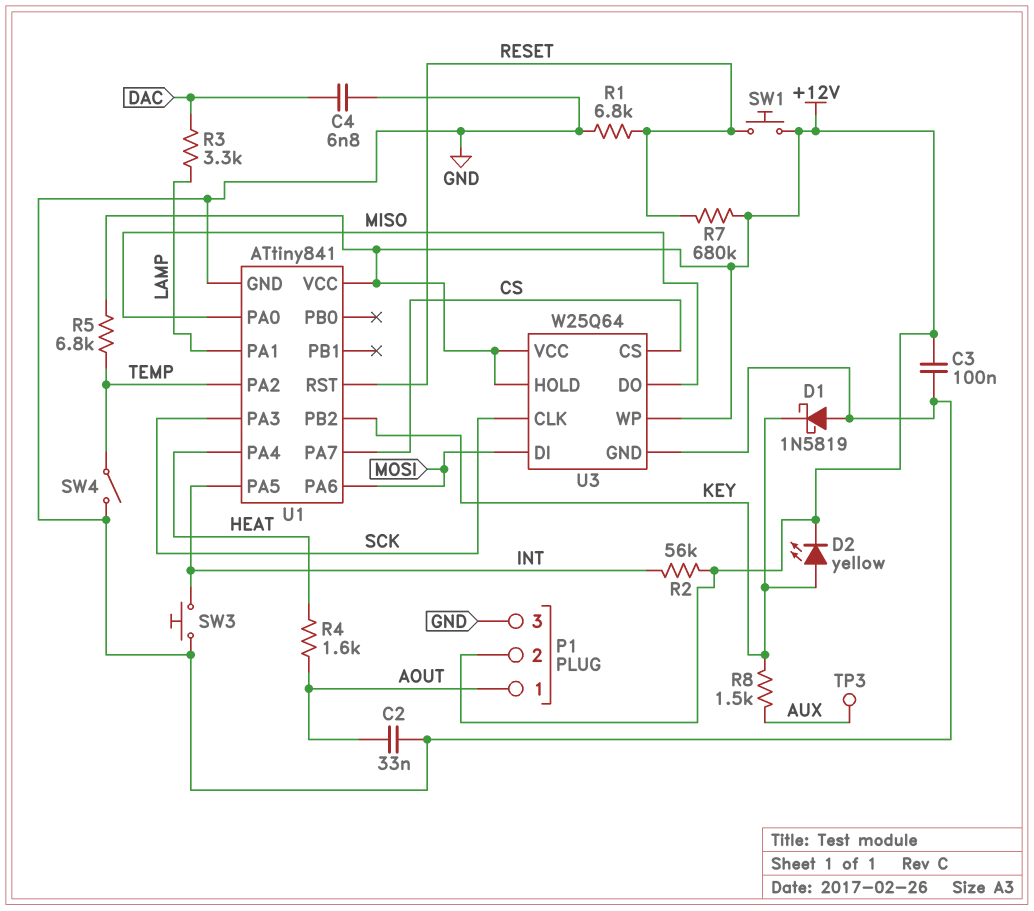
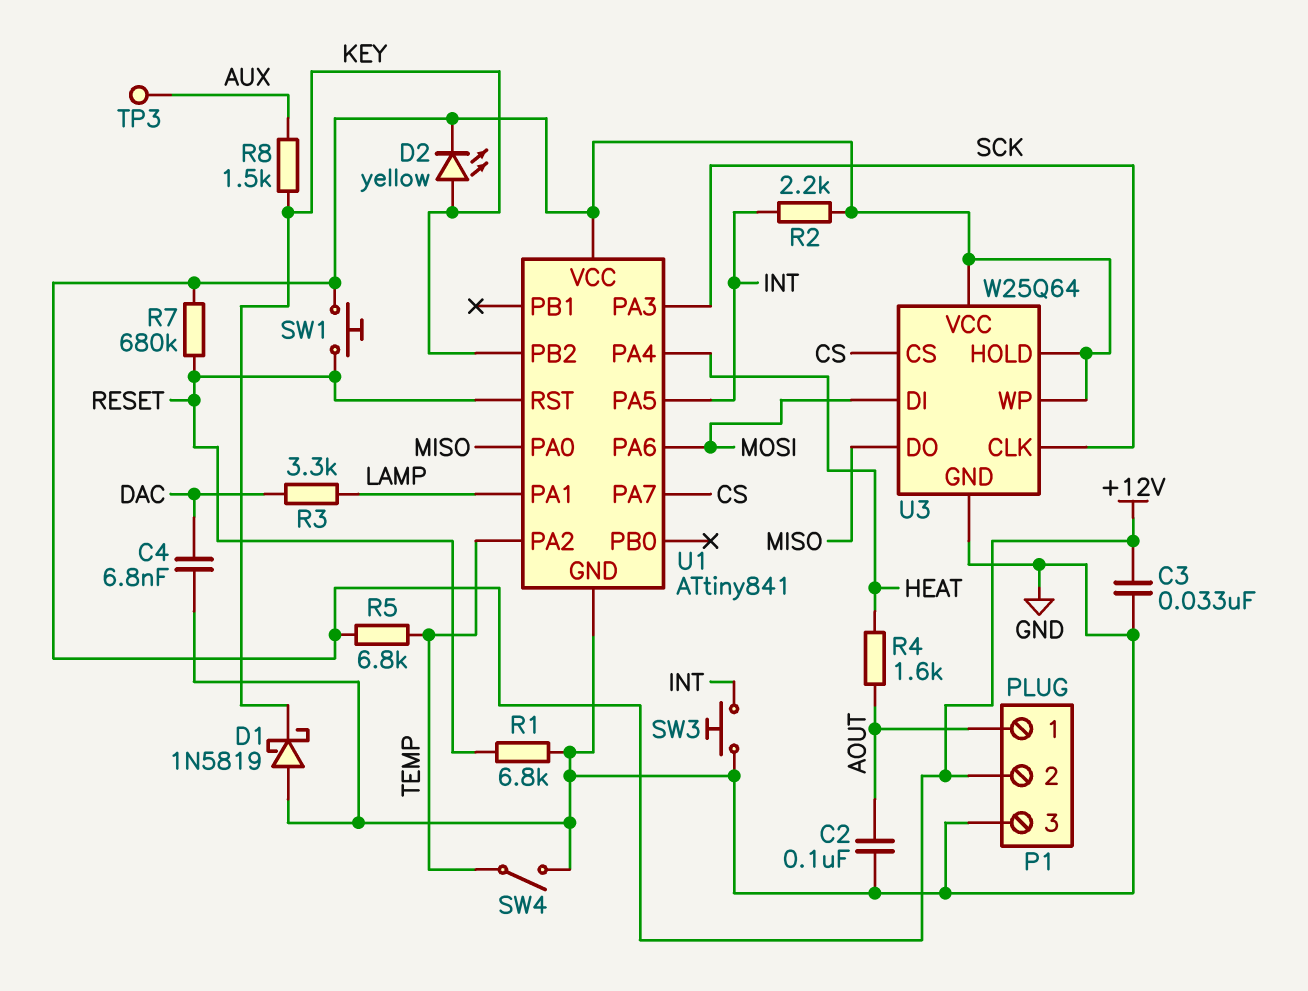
C2: 33nF (AOUT, GND) -> 100nF (AOUT, GND)
C3: 100nF (+12V, GND) -> 33nF (+12V, GND)
R2: 56k (+12V, INT) -> 2.2k (+12V, INT)

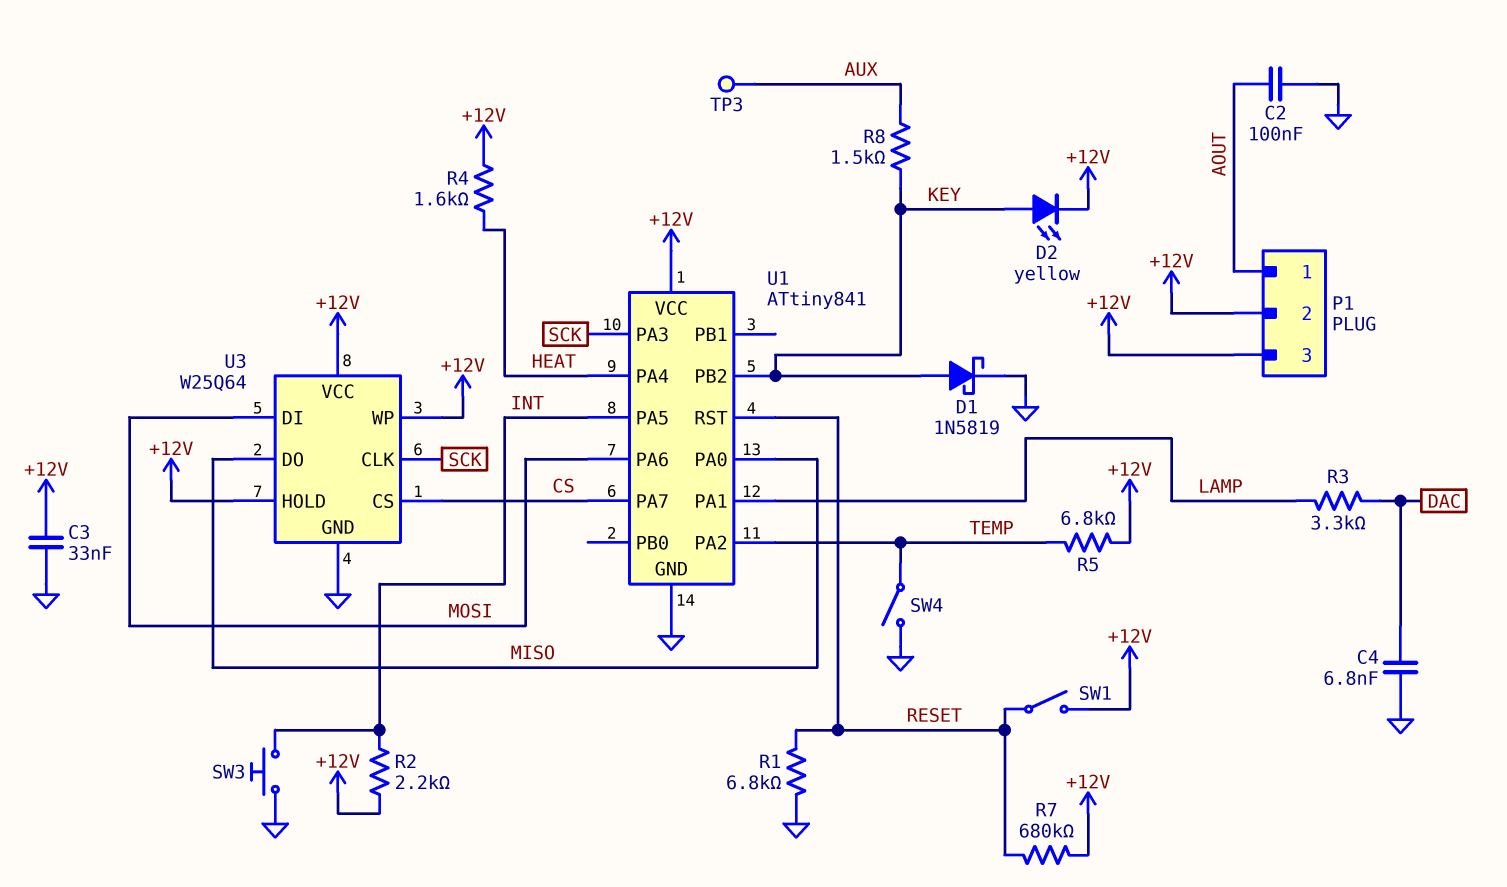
D1: schottky 1N5819 (A GND, K KEY) -> schottky 1N5819 (A KEY, K GND)
P1 pin 3: GND -> +12V
R4: 1.6k (AOUT, HEAT) -> 1.6k (+12V, HEAT)
SW1: button (+12V, RESET) -> switch (+12V, RESET)

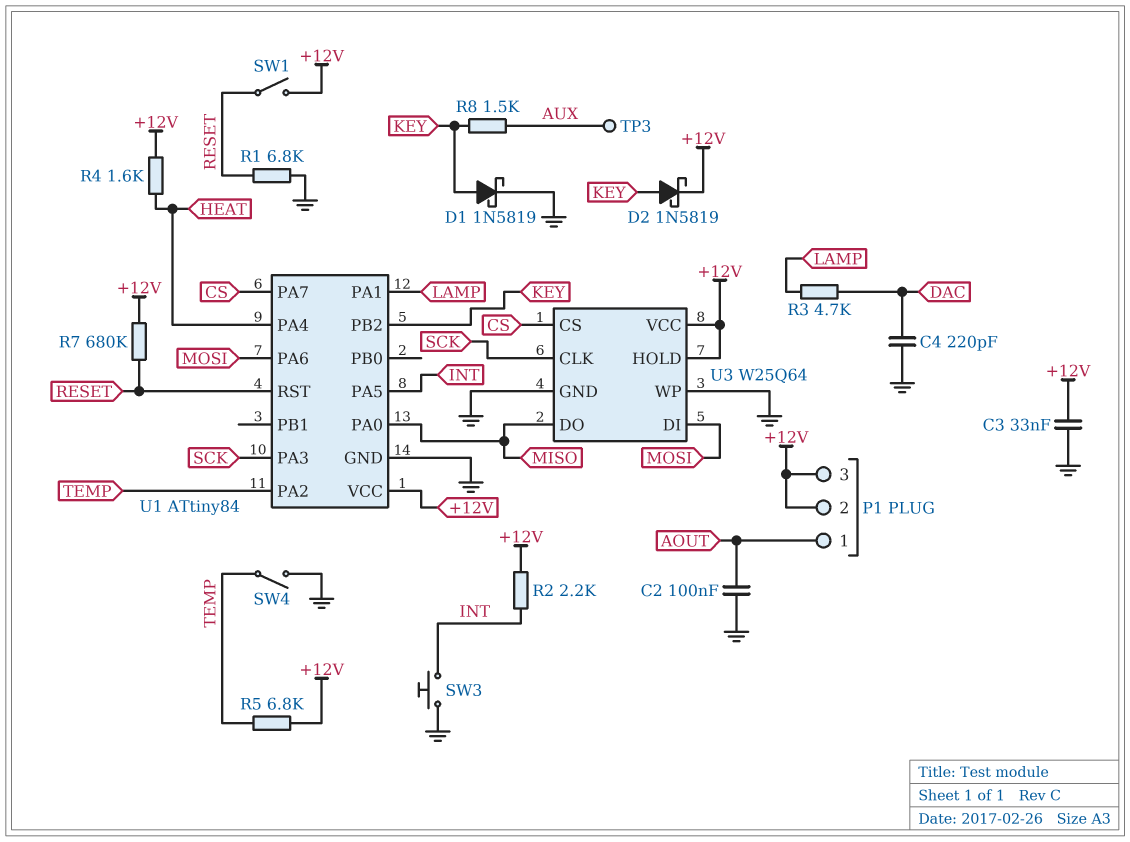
C4: 6.8nF (DAC, GND) -> 220pF (DAC, GND)
D2: LED yellow (A KEY, K +12V) -> schottky 1N5819 (A KEY, K +12V)
R3: 3.3k (DAC, LAMP) -> 4.7k (DAC, LAMP)
U1: ATtiny841 -> ATtiny84
U3 pin WP: +12V -> GND

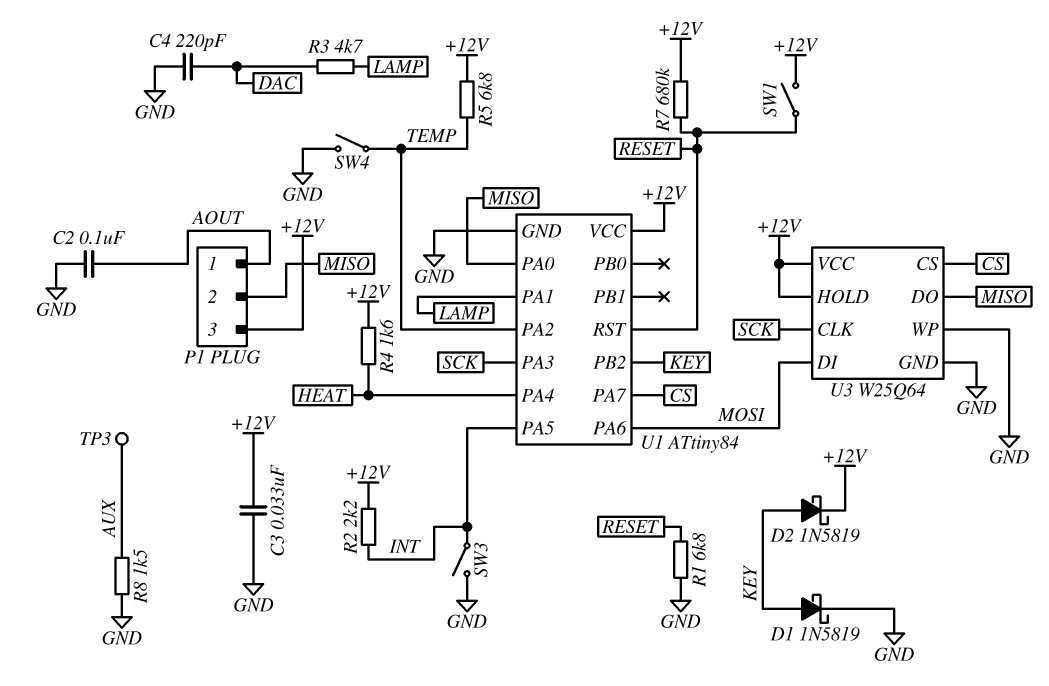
P1 pin 2: +12V -> MISO
R8: 1.5k (AUX, KEY) -> 1.5k (AUX, GND)
SW3: button (GND, INT) -> switch (GND, INT)

